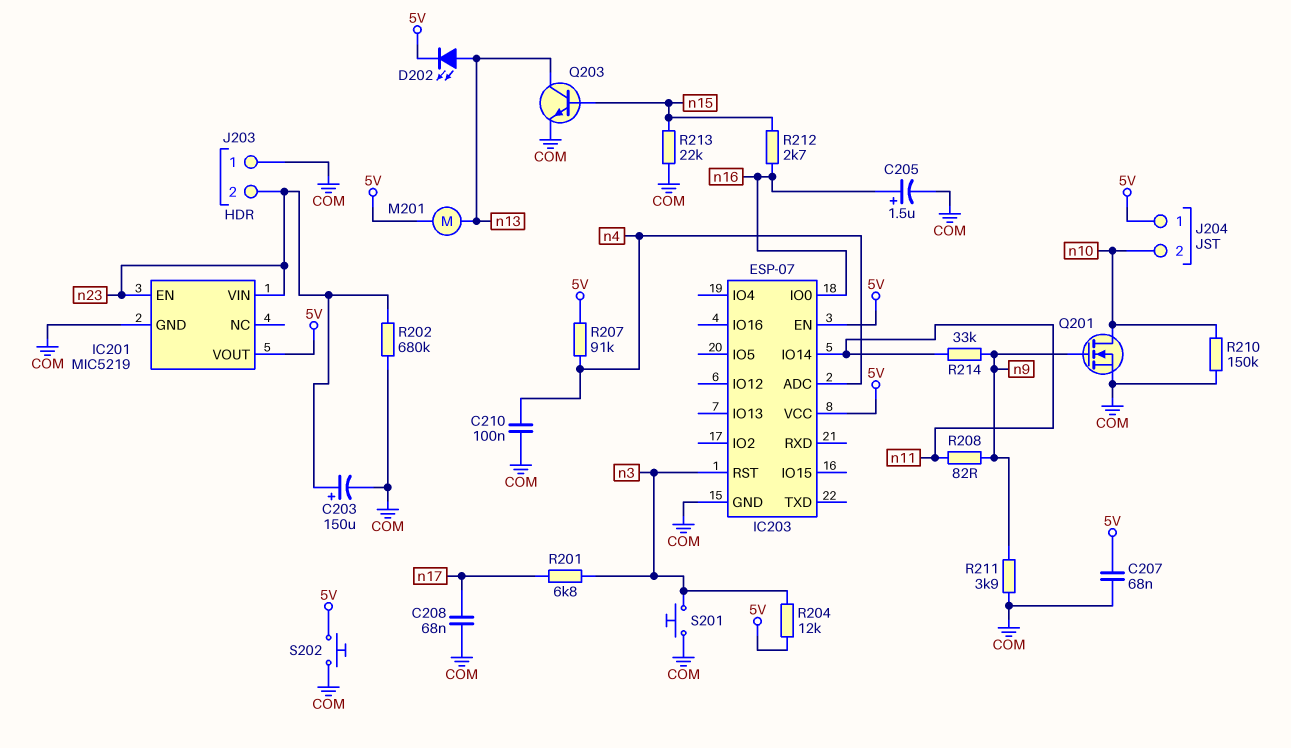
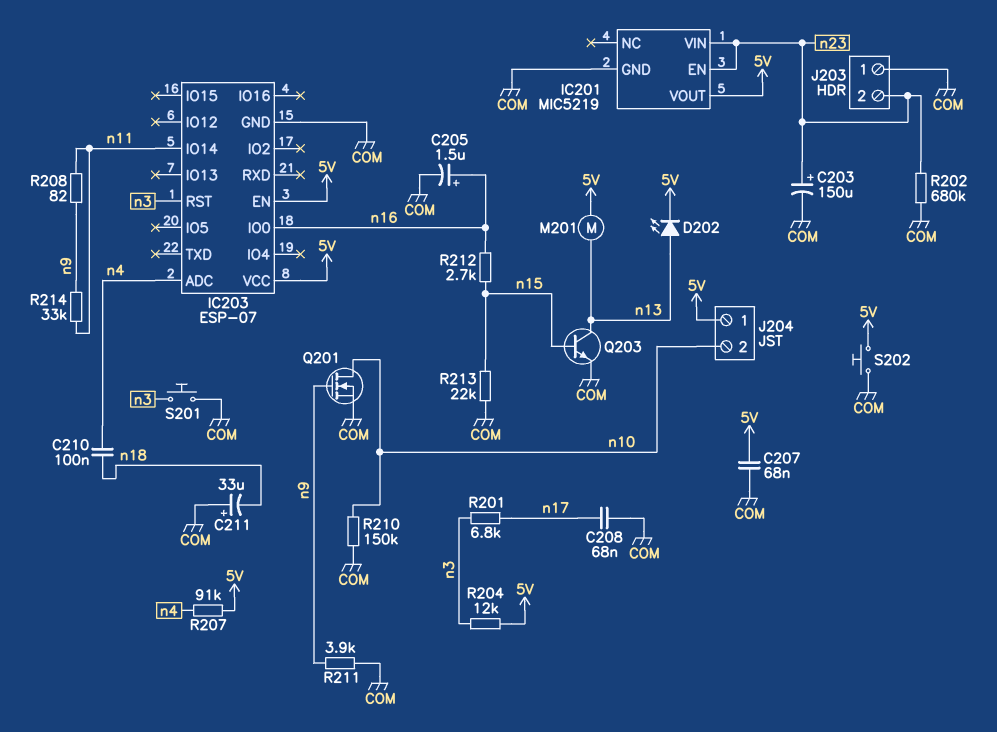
C210: 100nF (COM, n4) -> 100nF (n4, n18)
C211: none -> 33uF (plus COM, minus n18)

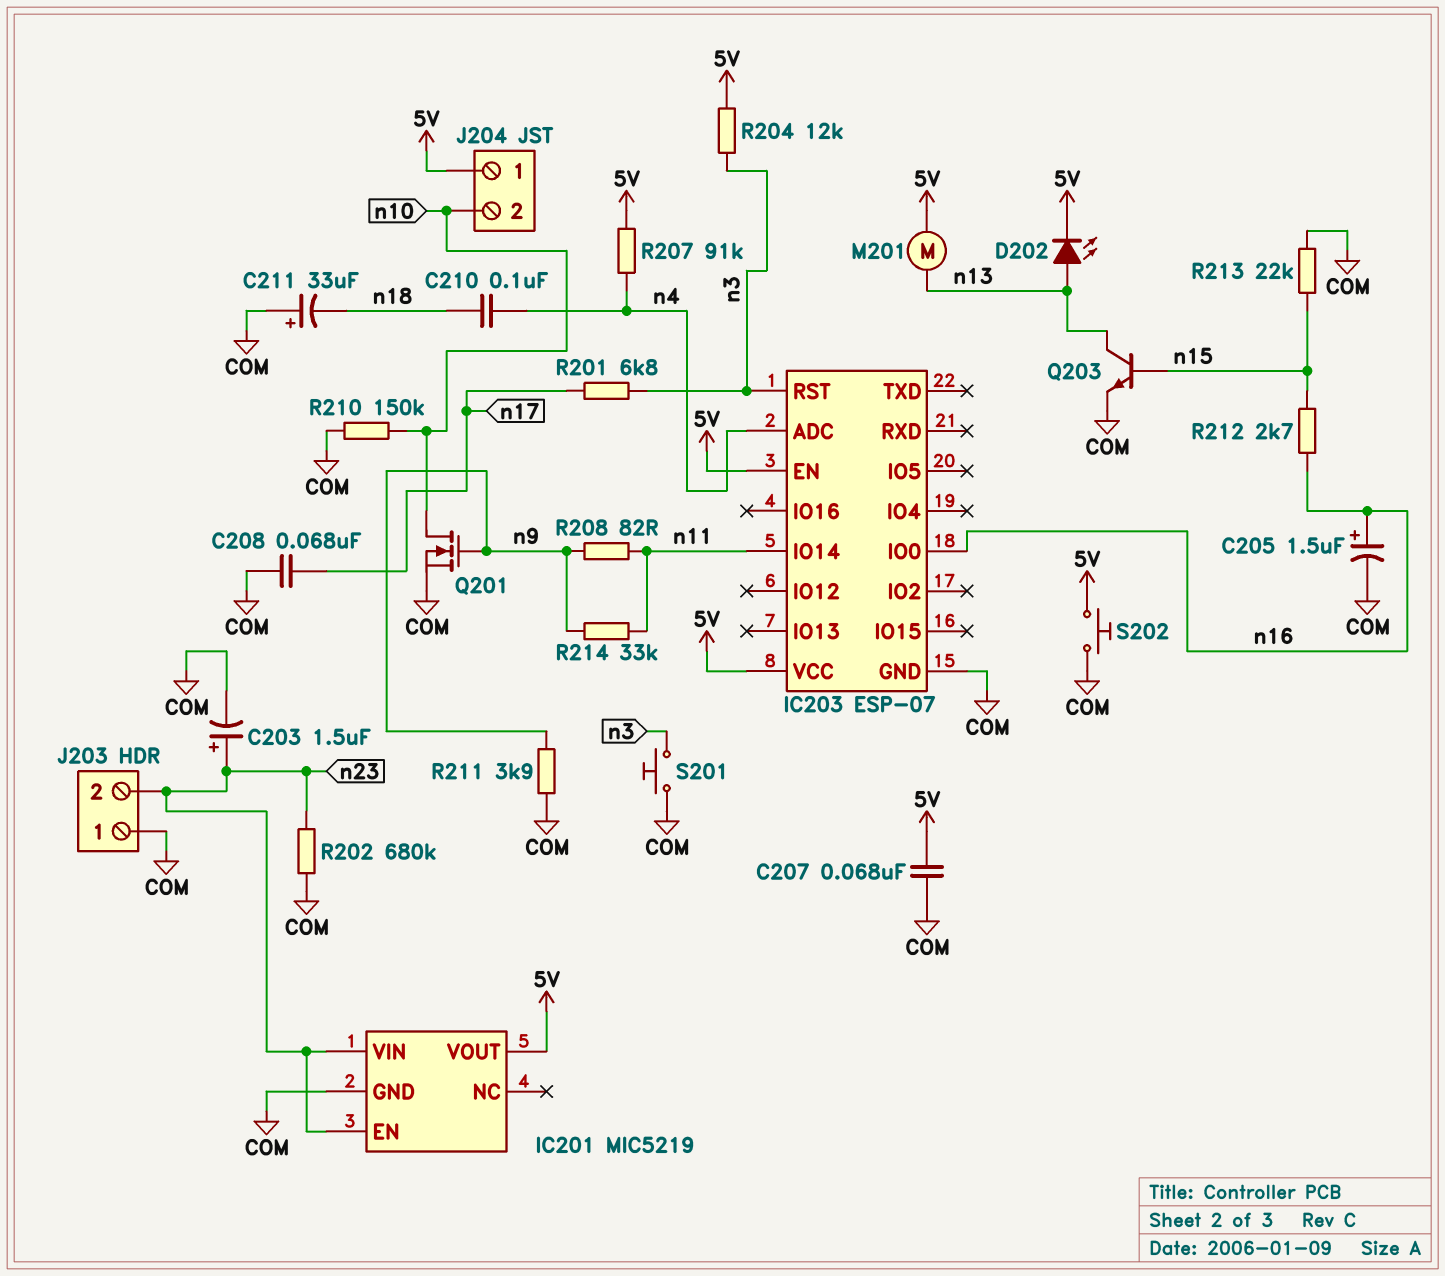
C203: 150uF (plus n23, minus COM) -> 1.5uF (plus n23, minus COM)

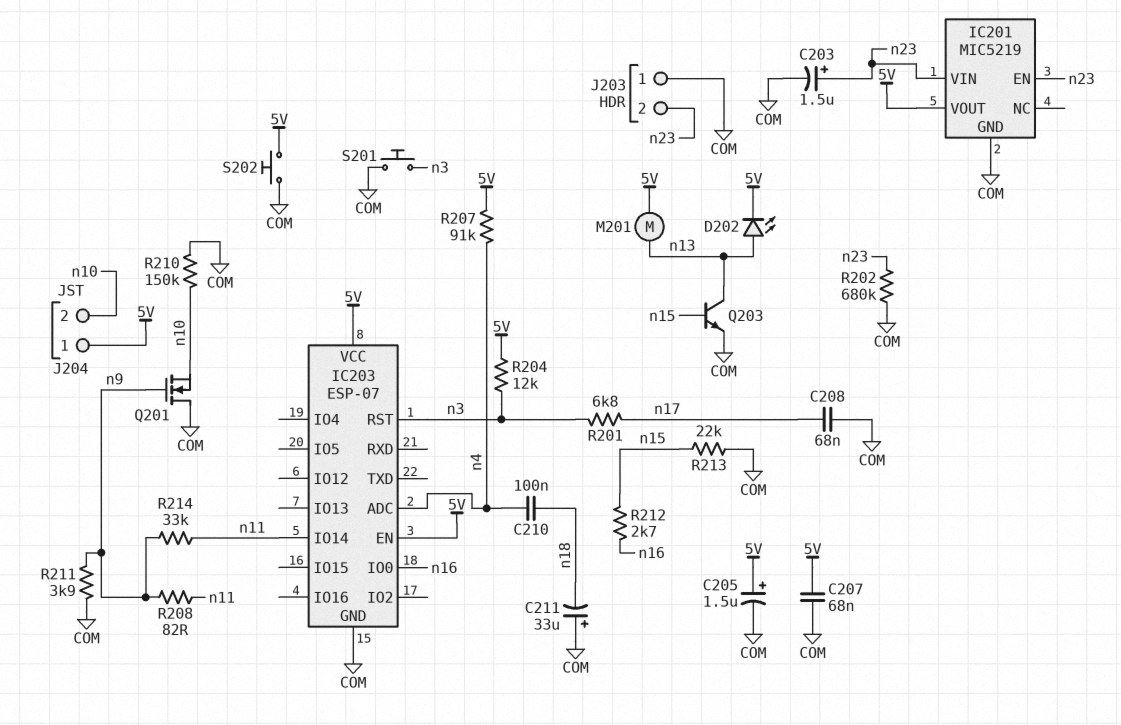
C205: 1.5uF (plus n16, minus COM) -> 1.5uF (plus 5V, minus COM)
Q201: NMOS (G n9, D n10, S COM) -> NMOS (G n9, D COM, S n10)

